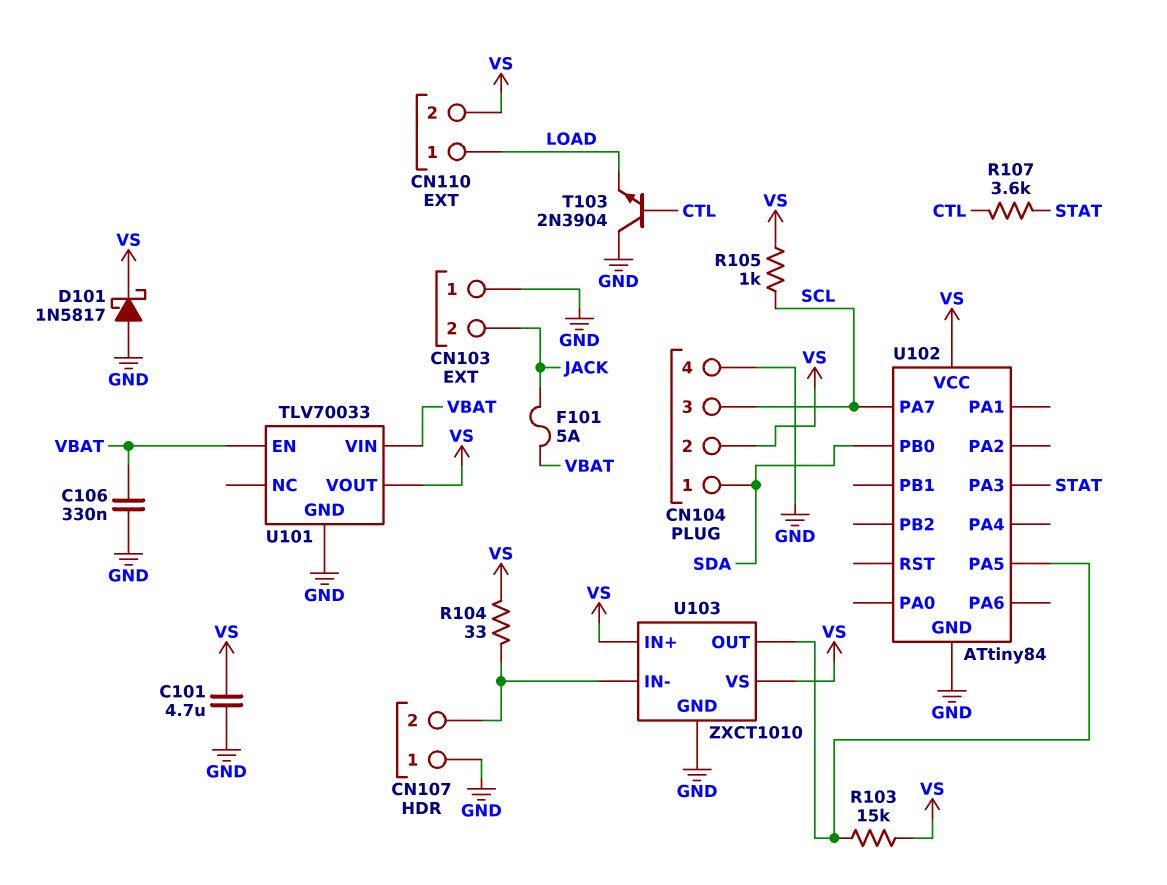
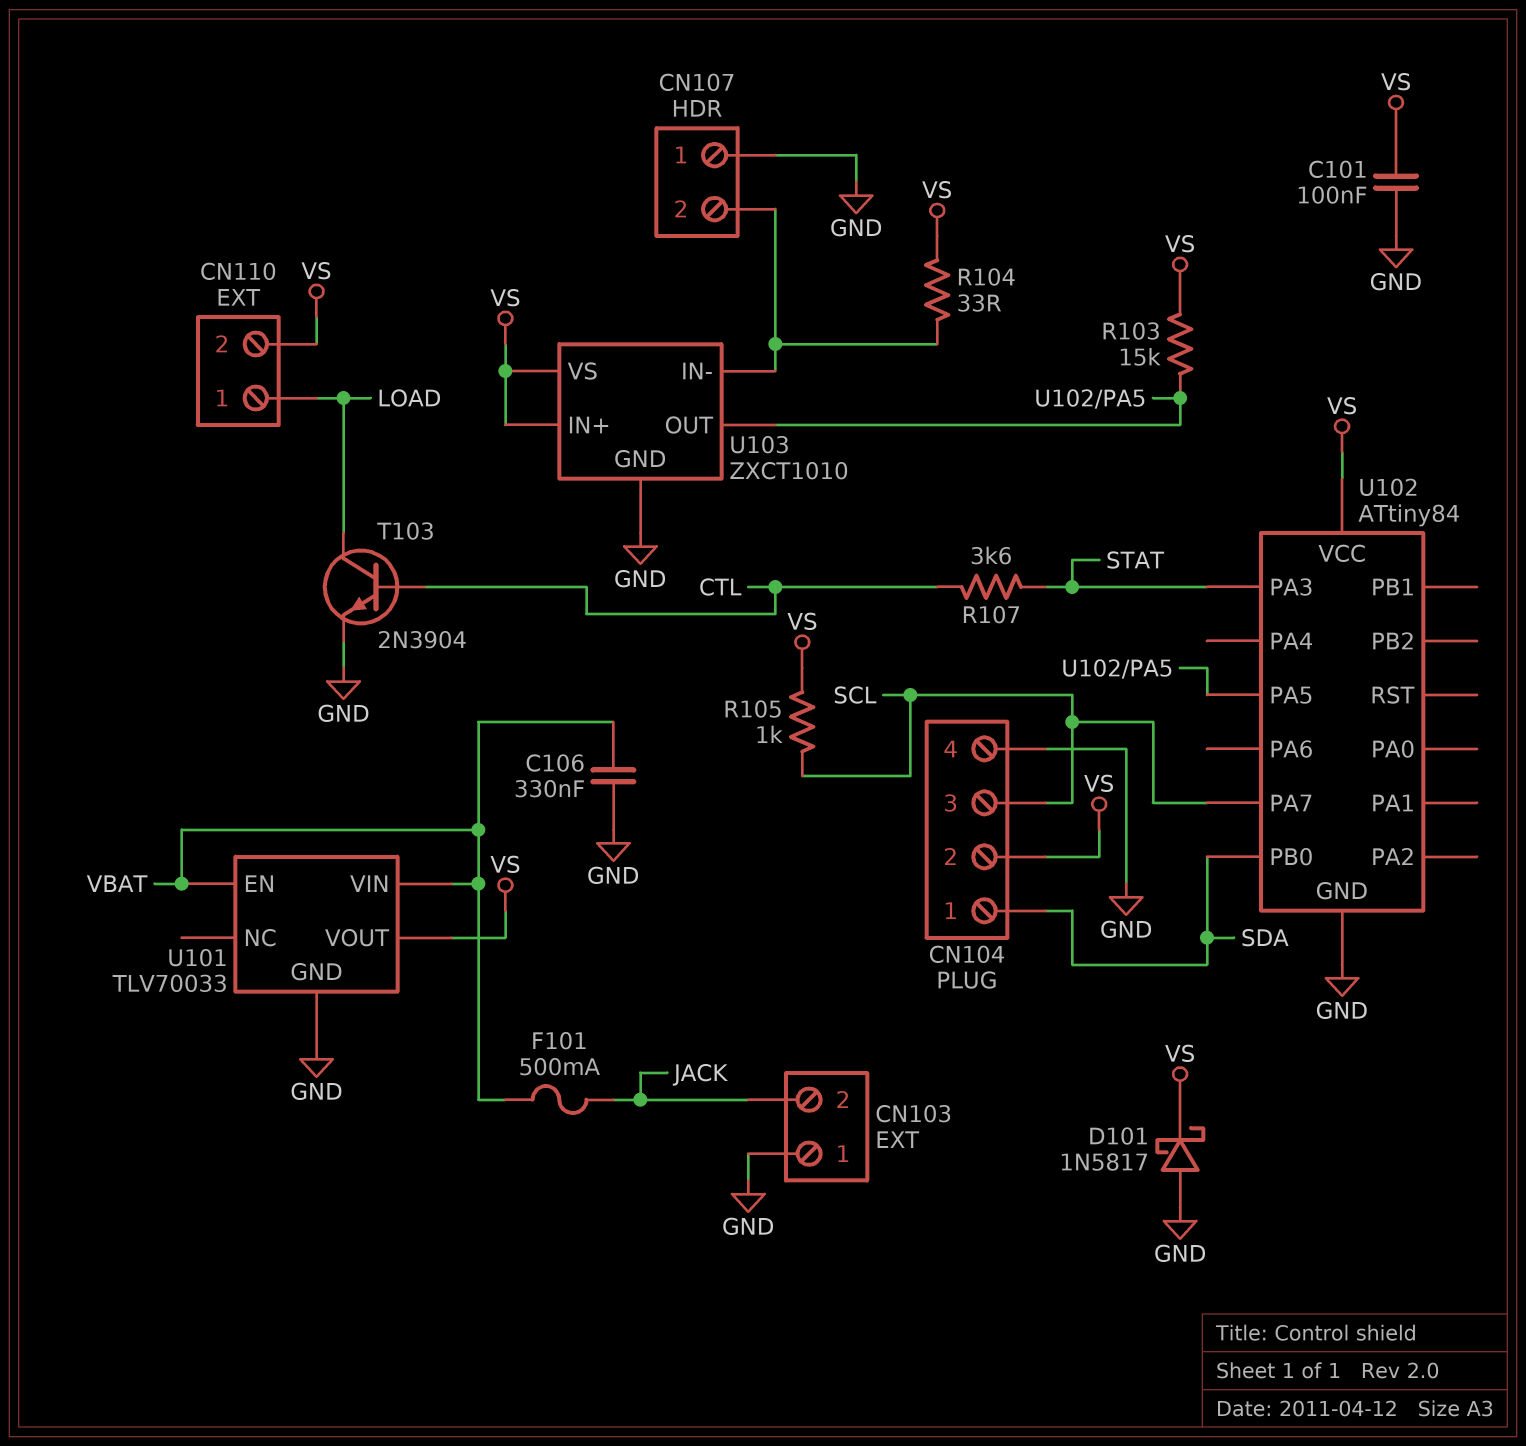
C101: 4.7uF (GND, VS) -> 100nF (GND, VS)
F101: 5A (JACK, VBAT) -> 500mA (JACK, VBAT)
T103: NPN 2N3904 (B CTL, C GND, E LOAD) -> NPN 2N3904 (B CTL, C LOAD, E GND)

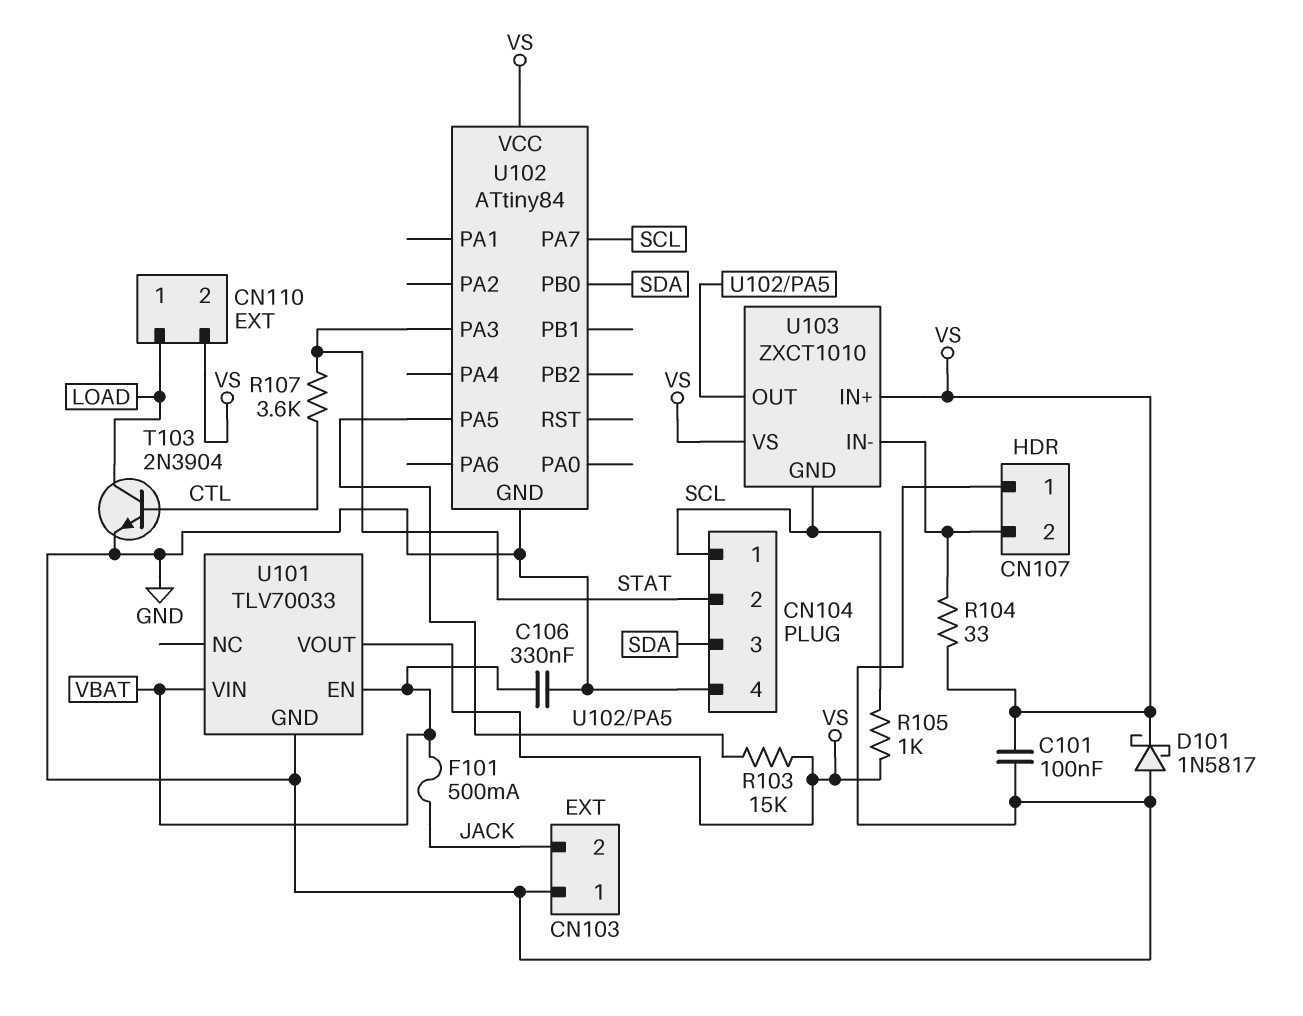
CN104 pin 1: SDA -> SCL
CN104 pin 2: VS -> STAT
CN104 pin 3: SCL -> SDA
U103 pin GND: GND -> SCL

